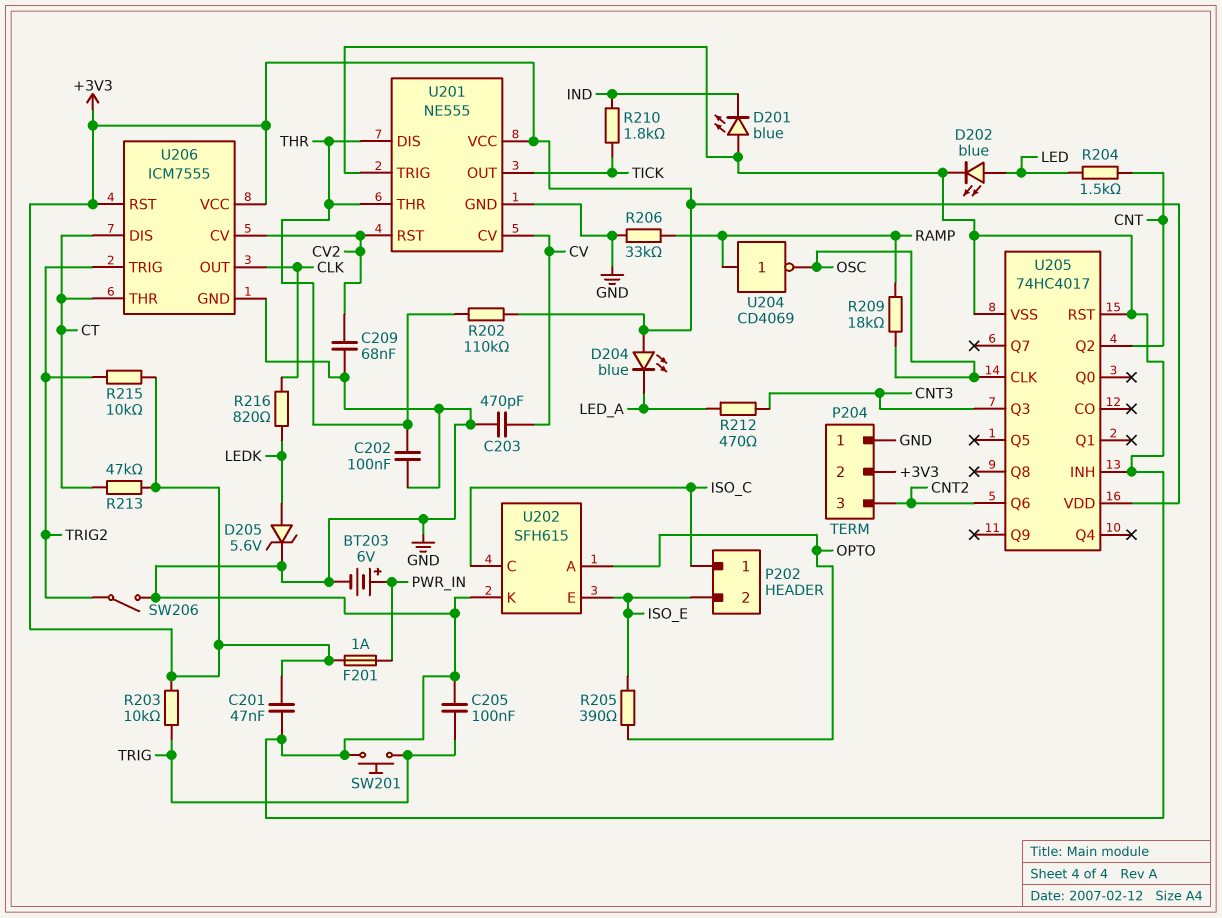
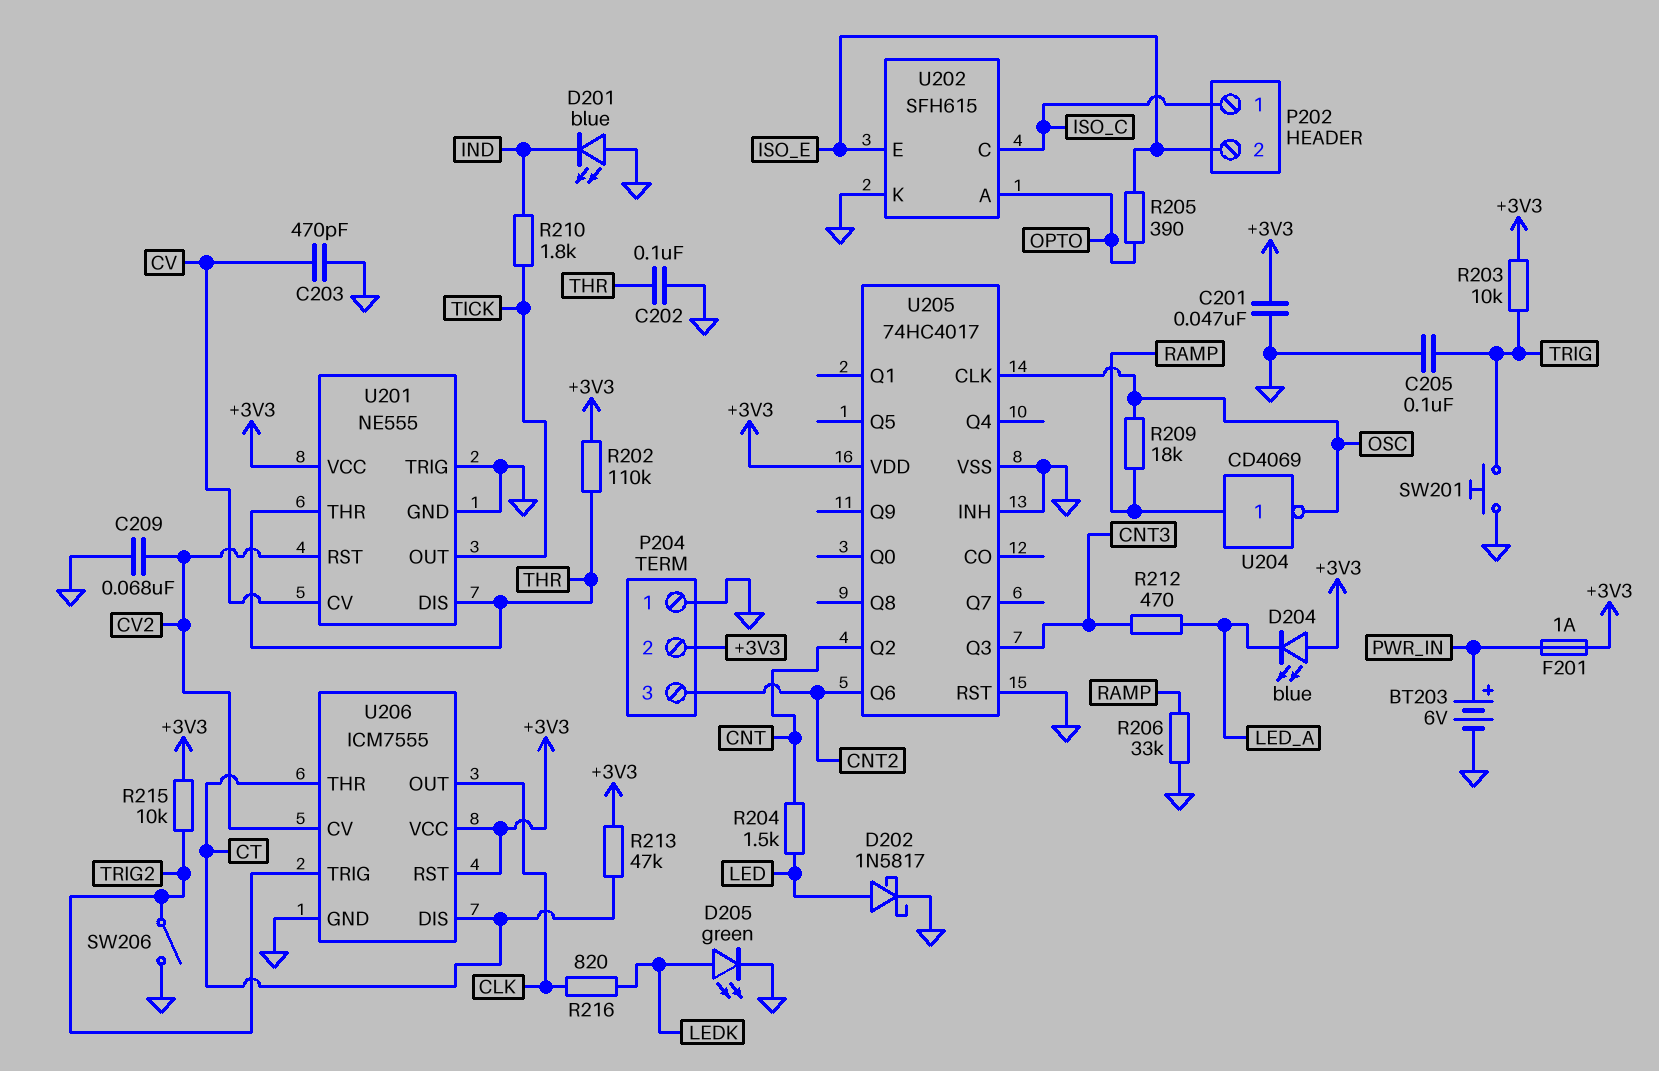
D202: LED blue (A LED, K GND) -> schottky 1N5817 (A LED, K GND)
D205: zener 5.6V (A LEDK, K GND) -> LED green (A LEDK, K GND)

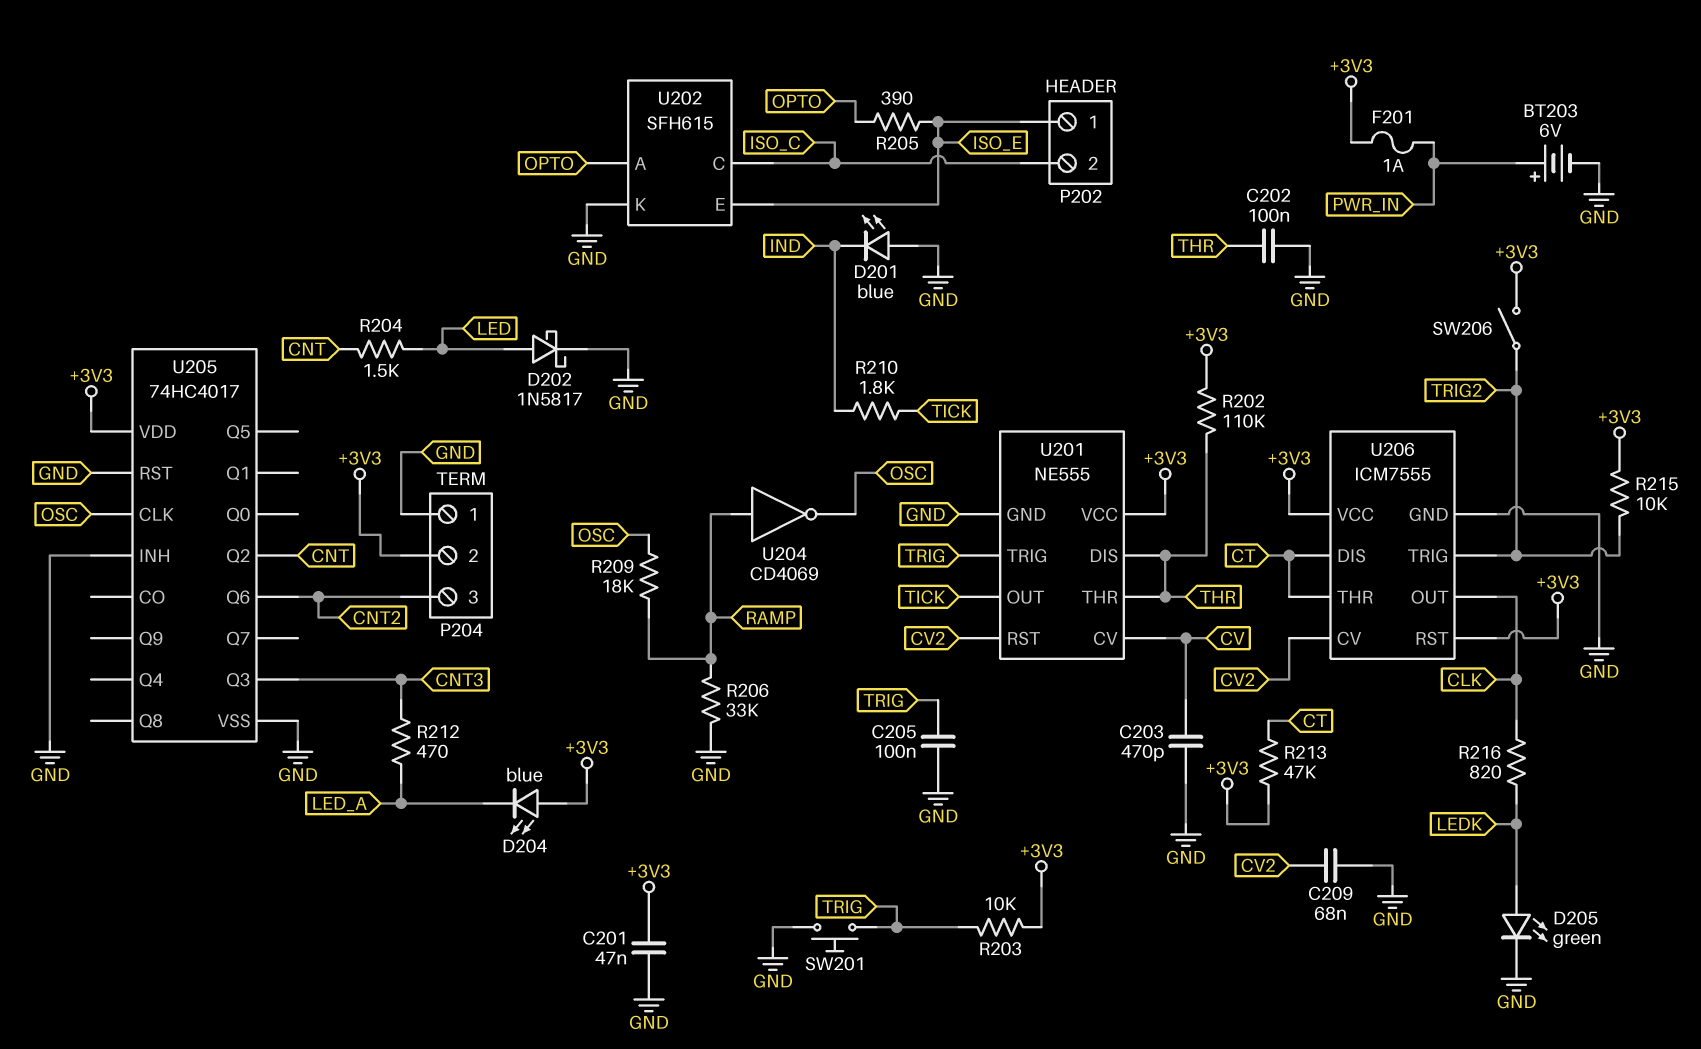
P202 pin 1: ISO_C -> ISO_E
P202 pin 2: ISO_E -> ISO_C
SW206: switch (GND, TRIG2) -> switch (+3V3, TRIG2)
U201 pin TRIG: GND -> TRIG

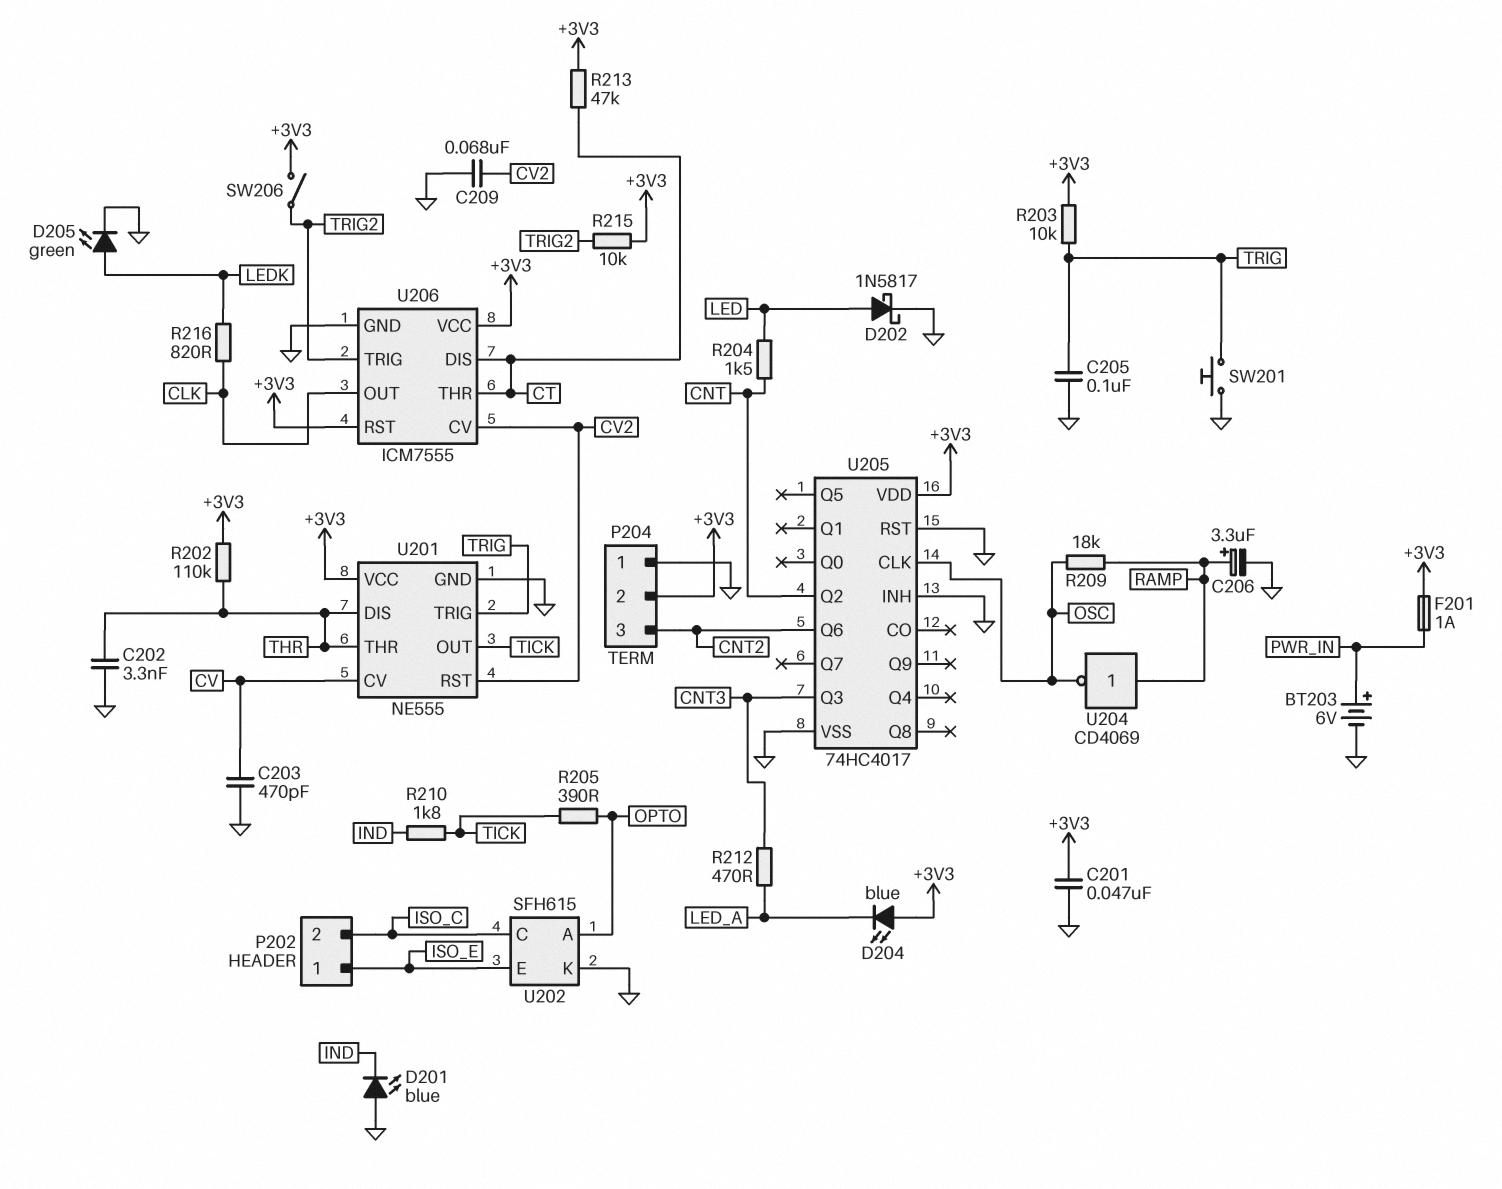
C202: 100nF (GND, THR) -> 3.3nF (GND, THR)
C206: none -> 3.3uF (plus RAMP, minus GND)
R205: 390 (ISO_E, OPTO) -> 390 (OPTO, TICK)
R206: 33k (GND, RAMP) -> none

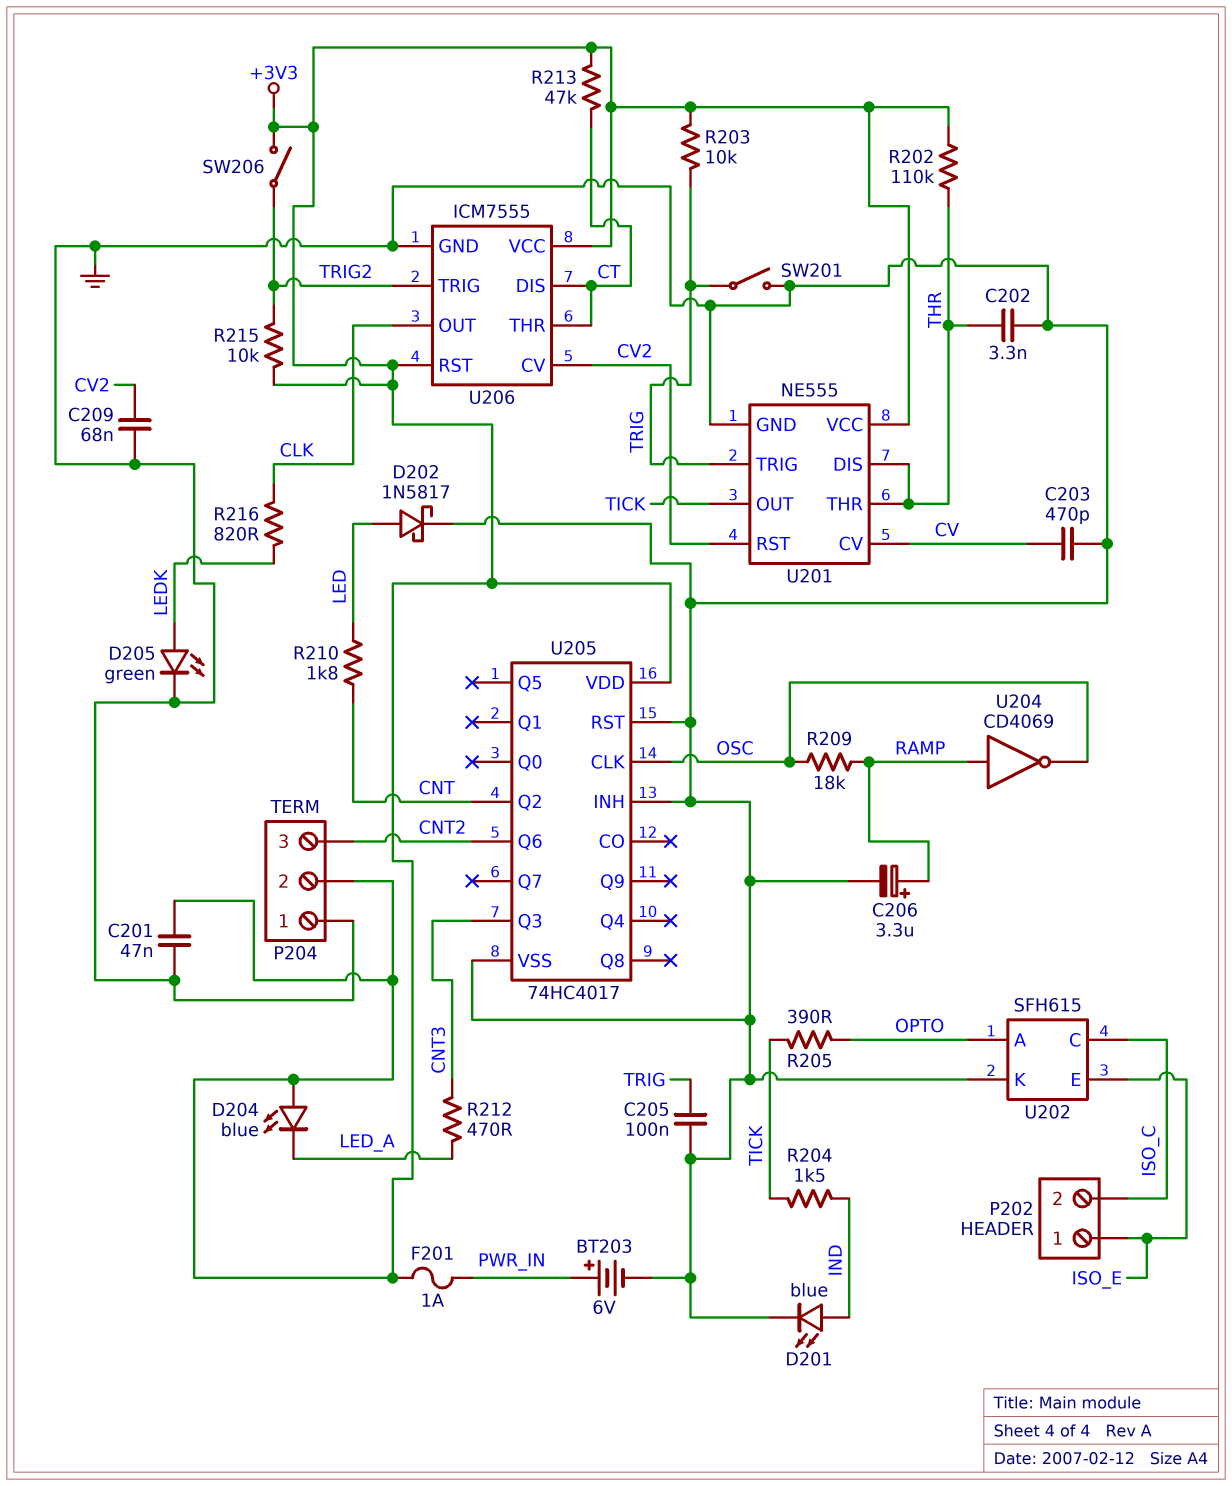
D201: LED blue (A GND, K IND) -> LED blue (A IND, K GND)
R204: 1.5k (CNT, LED) -> 1.5k (IND, TICK)
R210: 1.8k (IND, TICK) -> 1.8k (CNT, LED)
SW201: button (GND, TRIG) -> switch (GND, TRIG)

